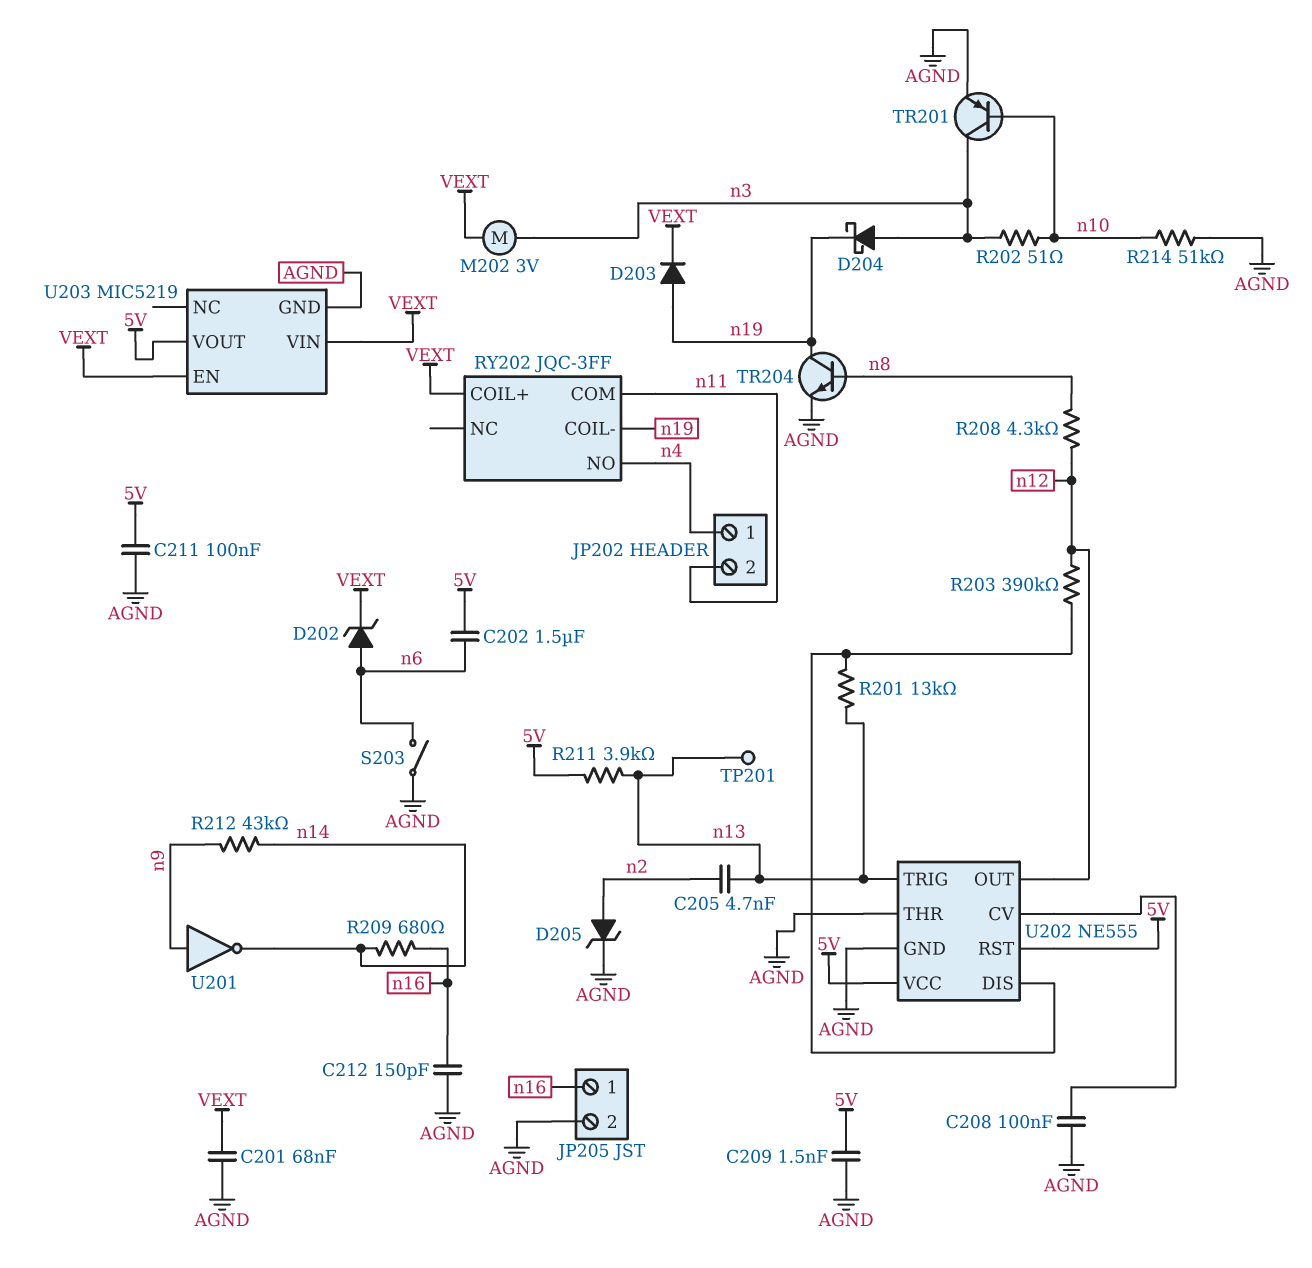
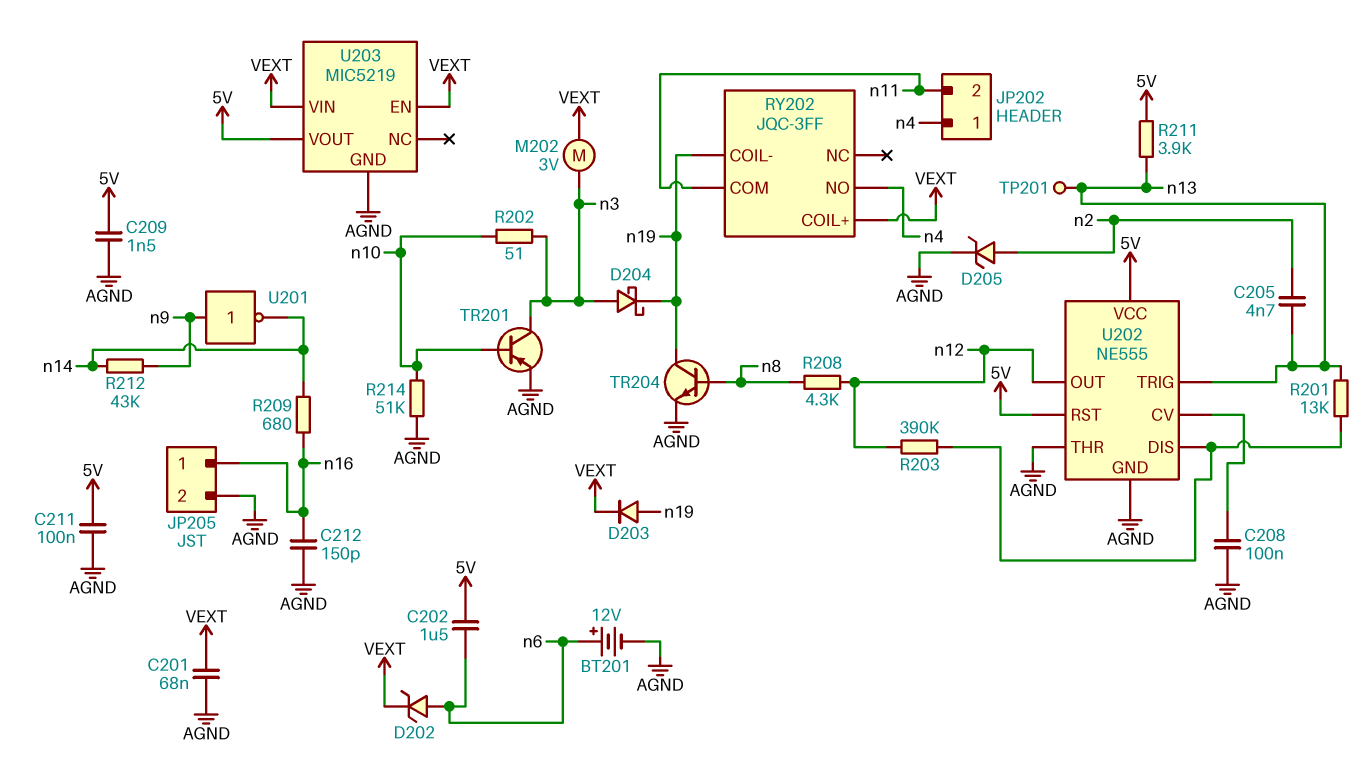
BT201: none -> 12V (plus n6, minus AGND)
S203: switch (AGND, n6) -> none

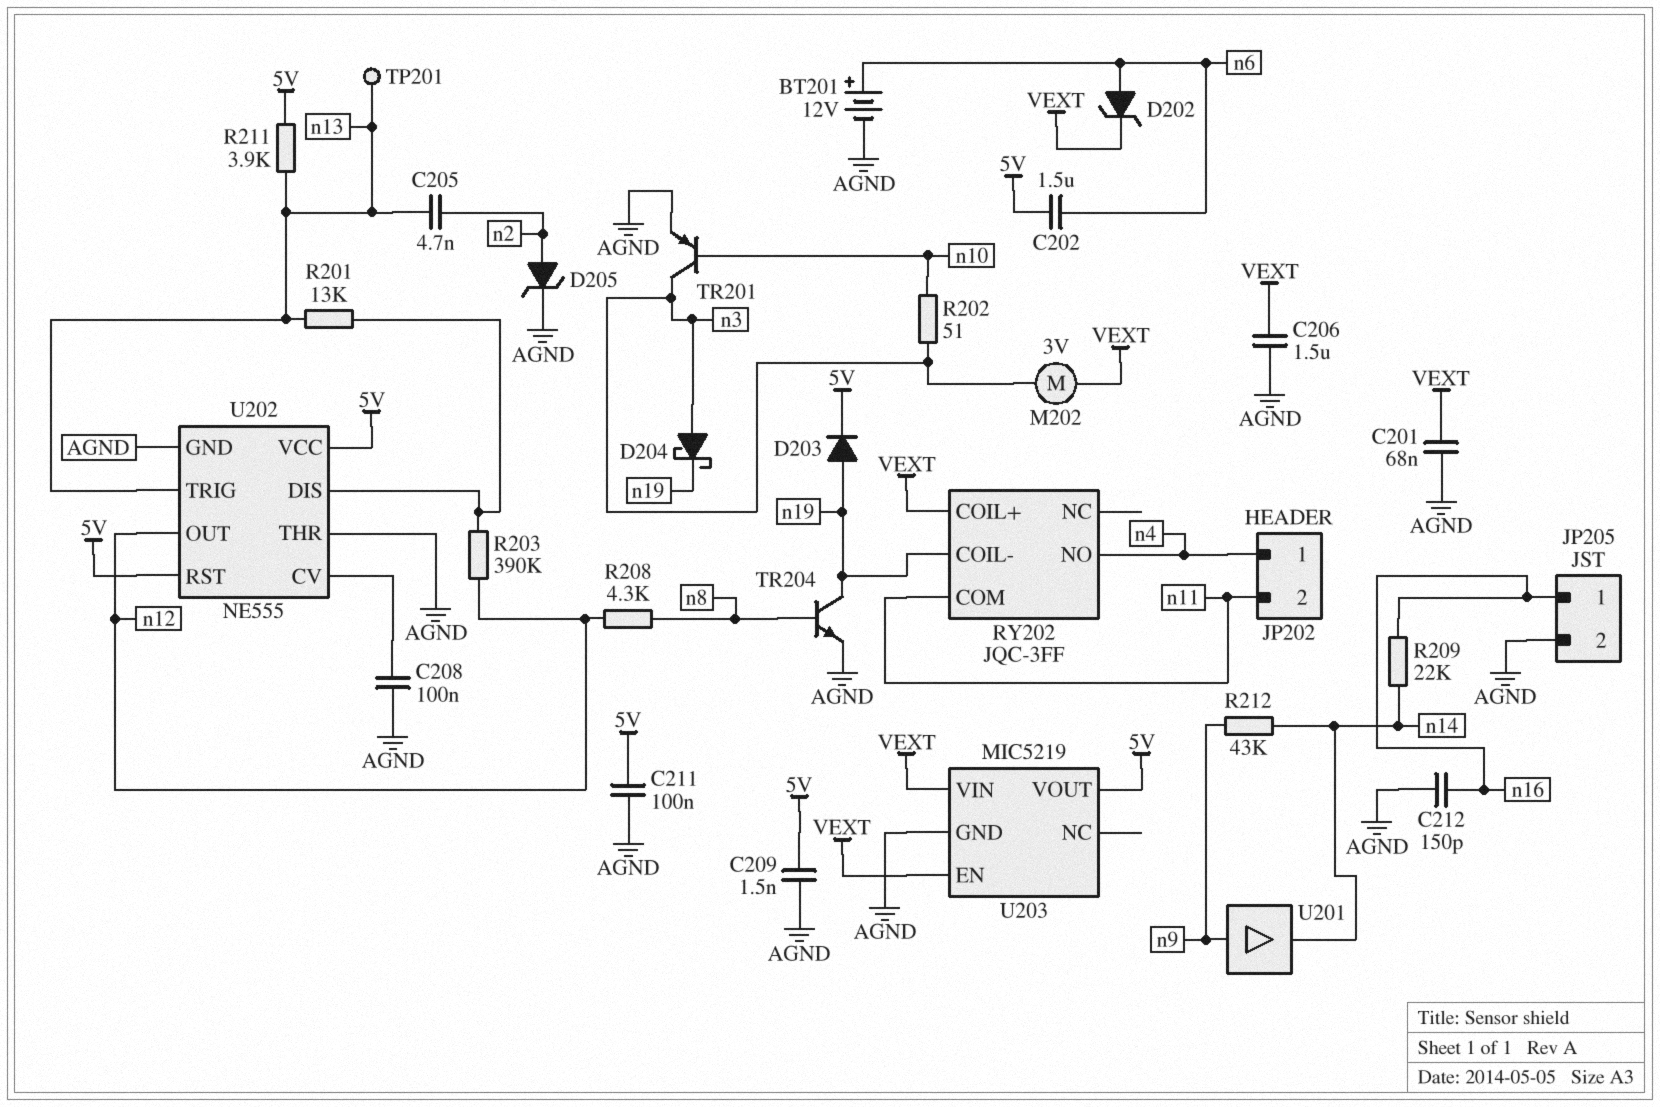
C206: none -> 1.5uF (AGND, VEXT)
D203: diode (A n19, K VEXT) -> diode (A n19, K 5V)
R209: 680 (n14, n16) -> 22k (n14, n16)
R214: 51k (AGND, n10) -> none
U201: NOT (in n9, out n14) -> buffer (in n9, out n14)

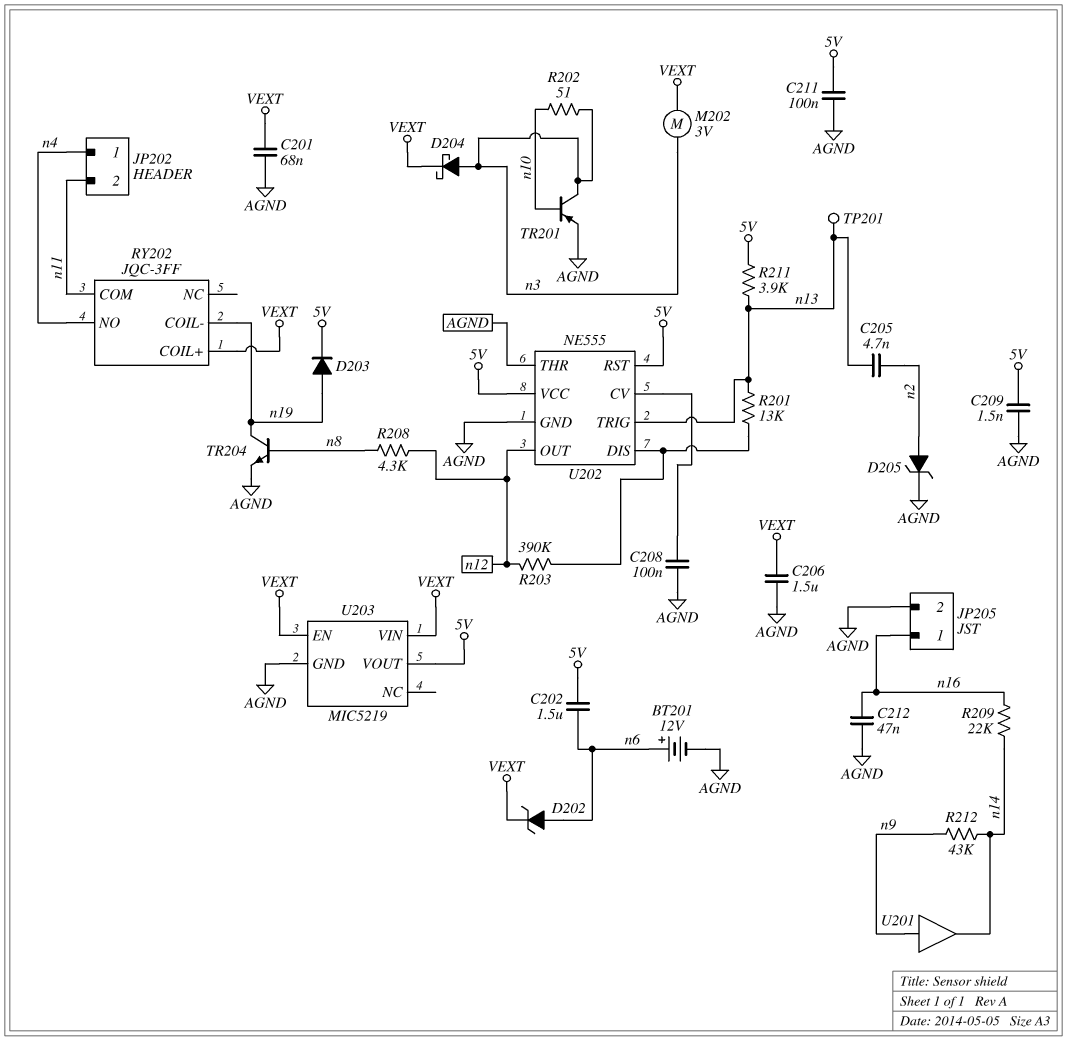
C212: 150pF (AGND, n16) -> 47nF (AGND, n16)
D204: schottky (A n3, K n19) -> schottky (A n3, K VEXT)

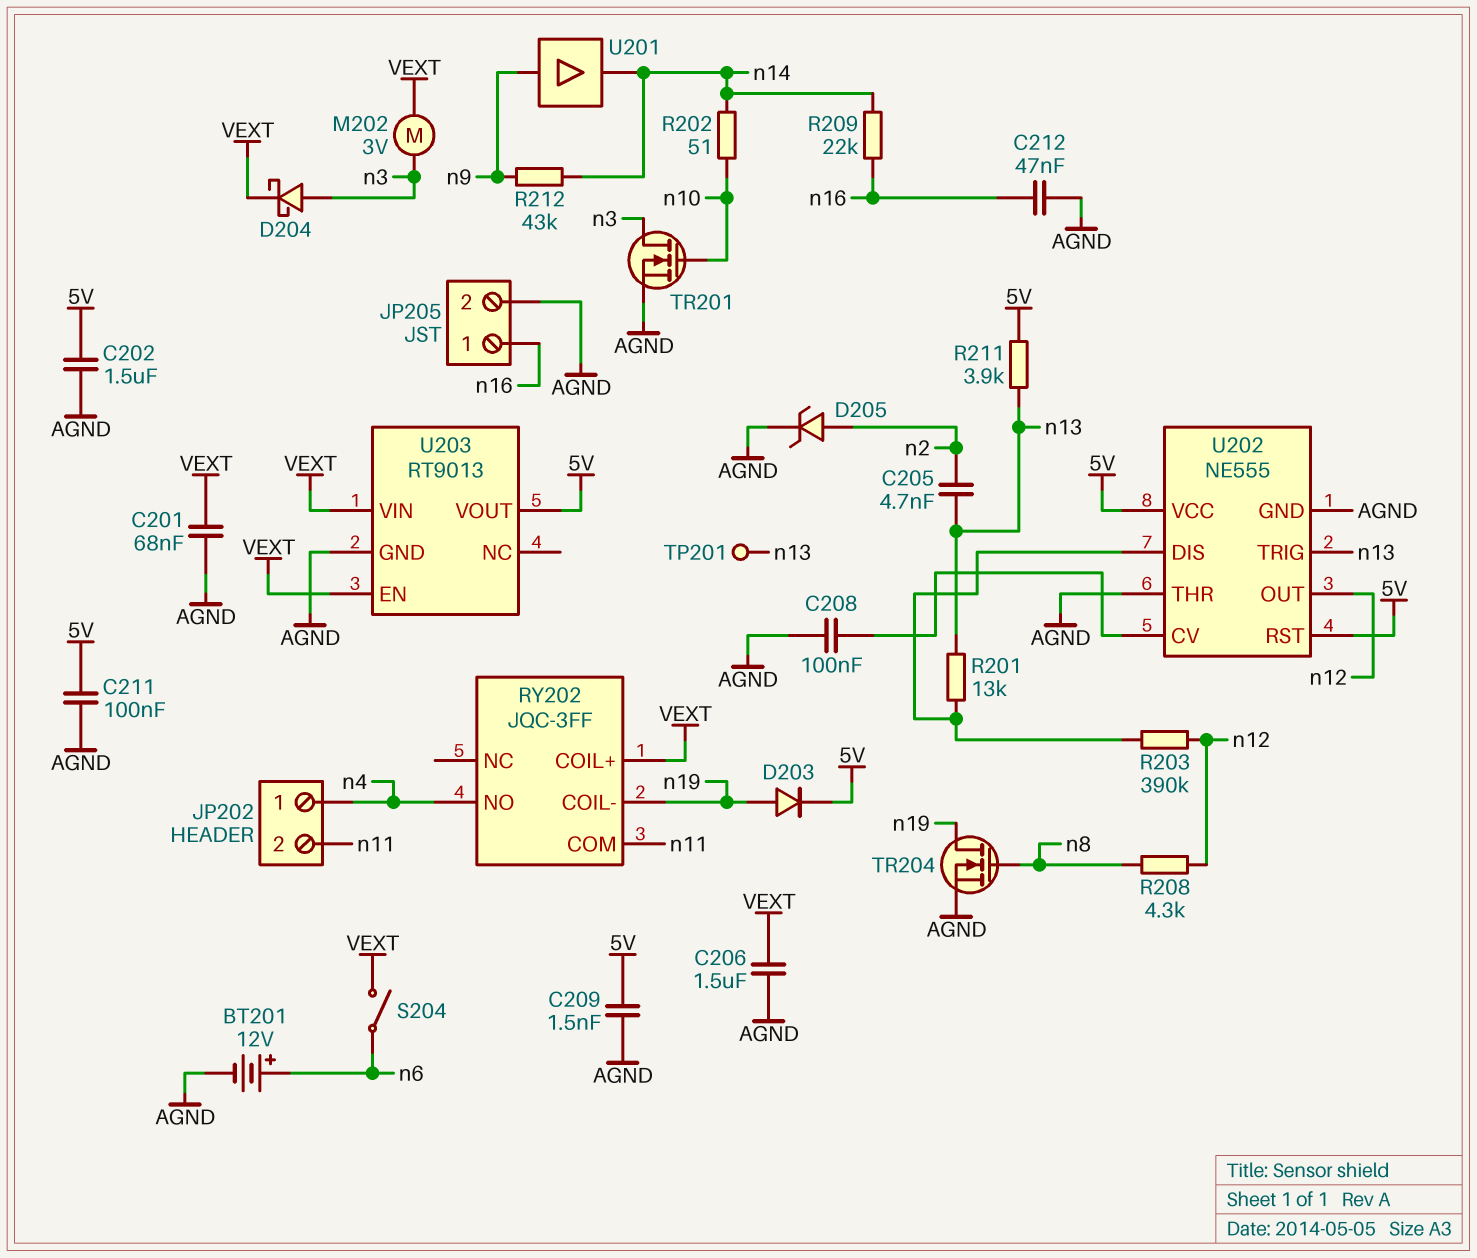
C202: 1.5uF (5V, n6) -> 1.5uF (5V, AGND)
D202: zener (A n6, K VEXT) -> none
R202: 51 (n3, n10) -> 51 (n10, n14)
S204: none -> switch (VEXT, n6)
TR201: PNP (B n10, C n3, E AGND) -> NMOS (G n10, D n3, S AGND)
TR204: NPN (B n8, C n19, E AGND) -> NMOS (G n8, D n19, S AGND)
U203: MIC5219 -> RT9013

